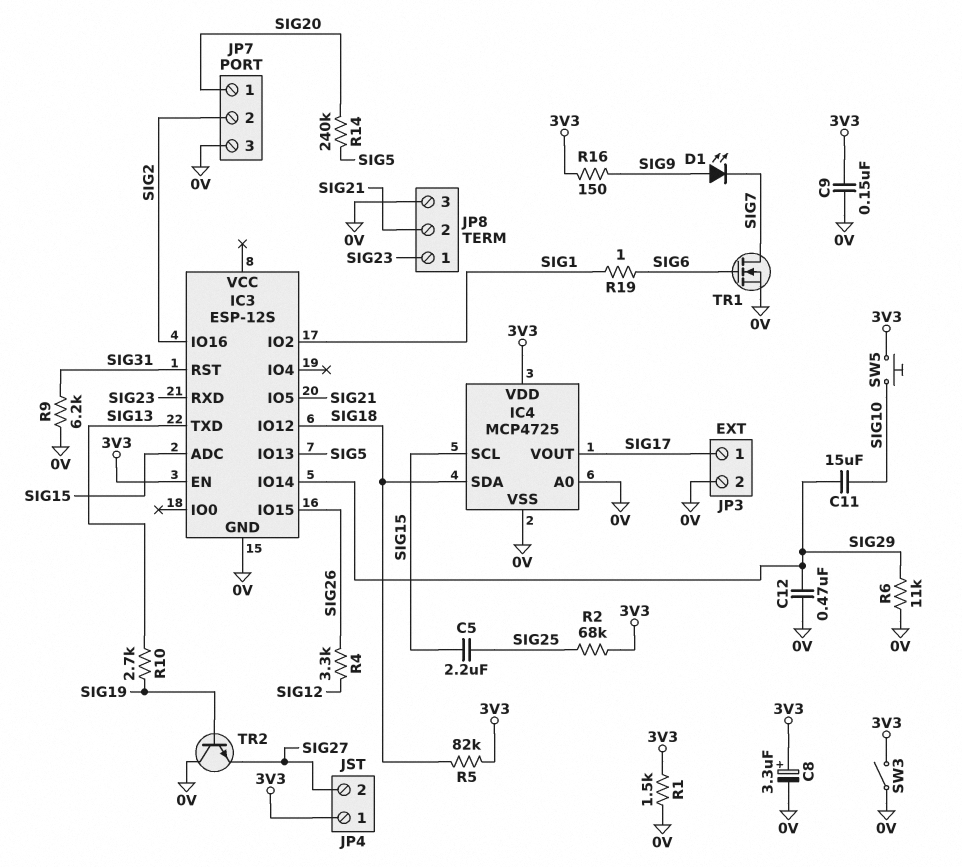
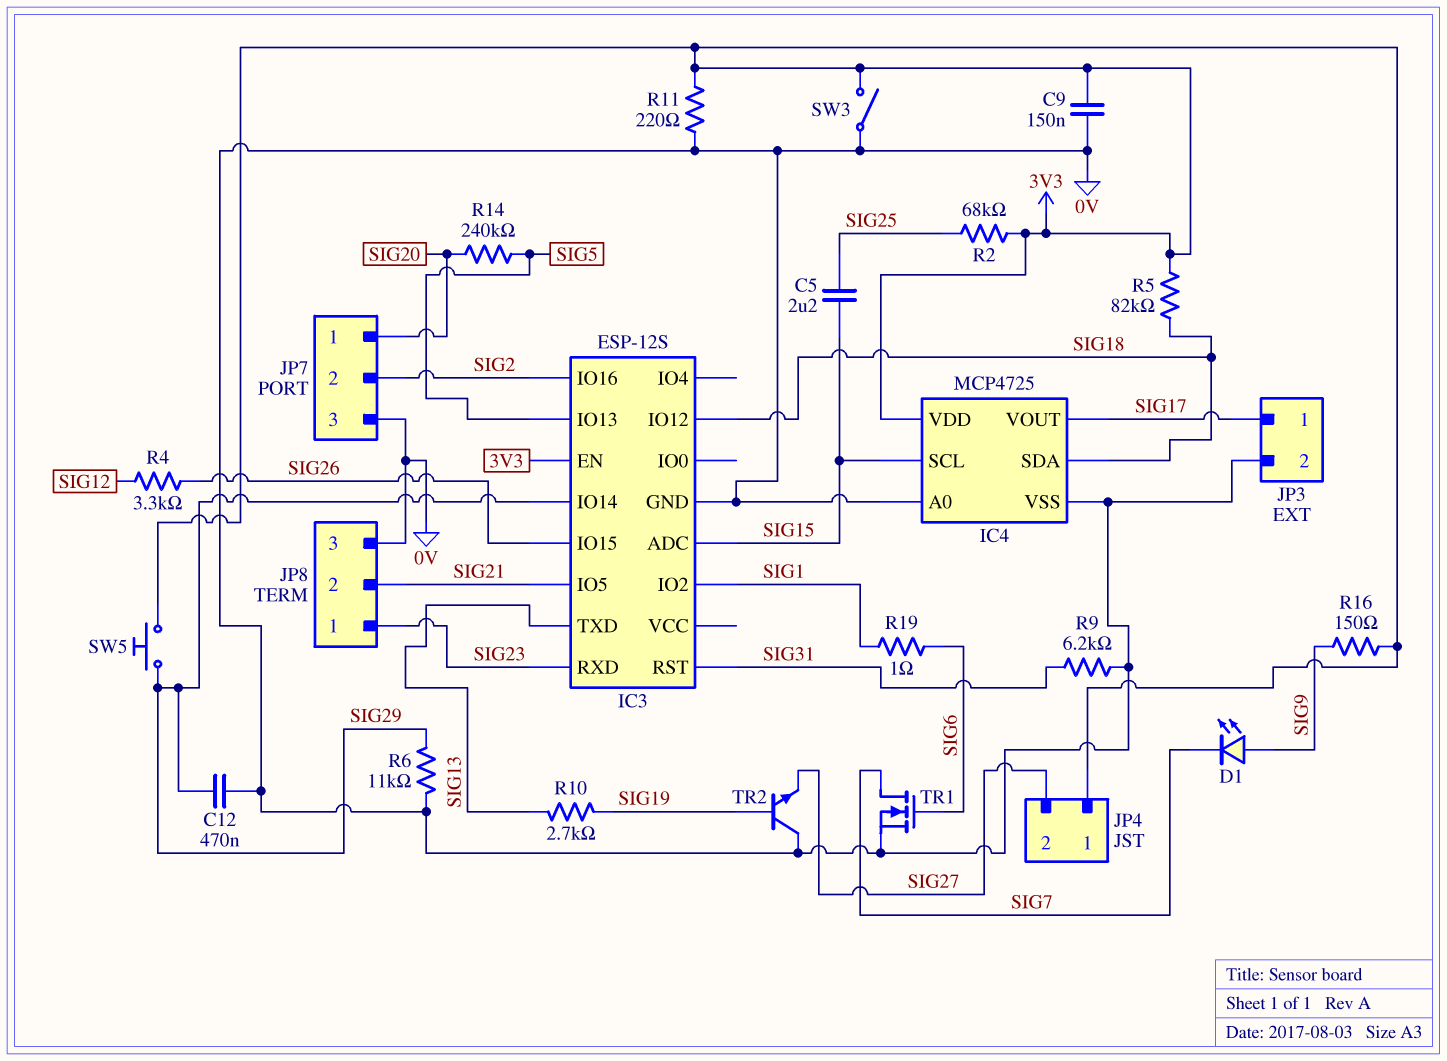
C8: 3.3uF (plus 3V3, minus 0V) -> none
C11: 15uF (SIG10, SIG29) -> none
R1: 1.5k (0V, 3V3) -> none
R11: none -> 220 (0V, 3V3)
SW5: button (3V3, SIG10) -> button (3V3, SIG29)

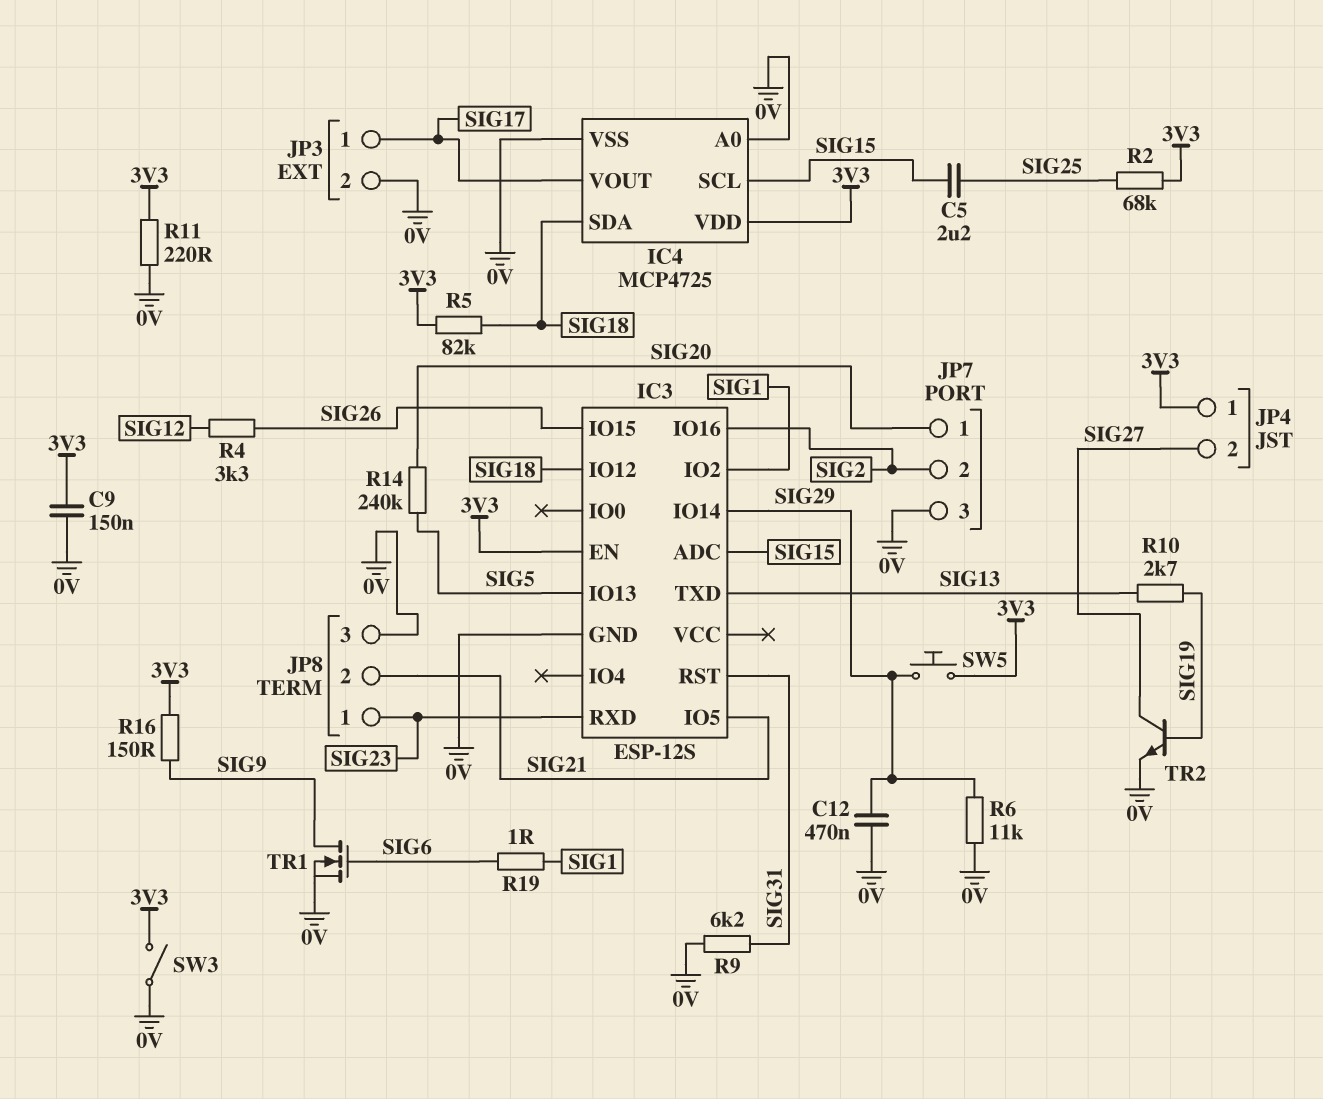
D1: LED (A SIG9, K SIG7) -> none
TR1: NMOS (G SIG6, D SIG7, S 0V) -> NMOS (G SIG6, D SIG9, S 0V)
TR2: NPN (B SIG19, C 0V, E SIG27) -> NPN (B SIG19, C SIG27, E 0V)

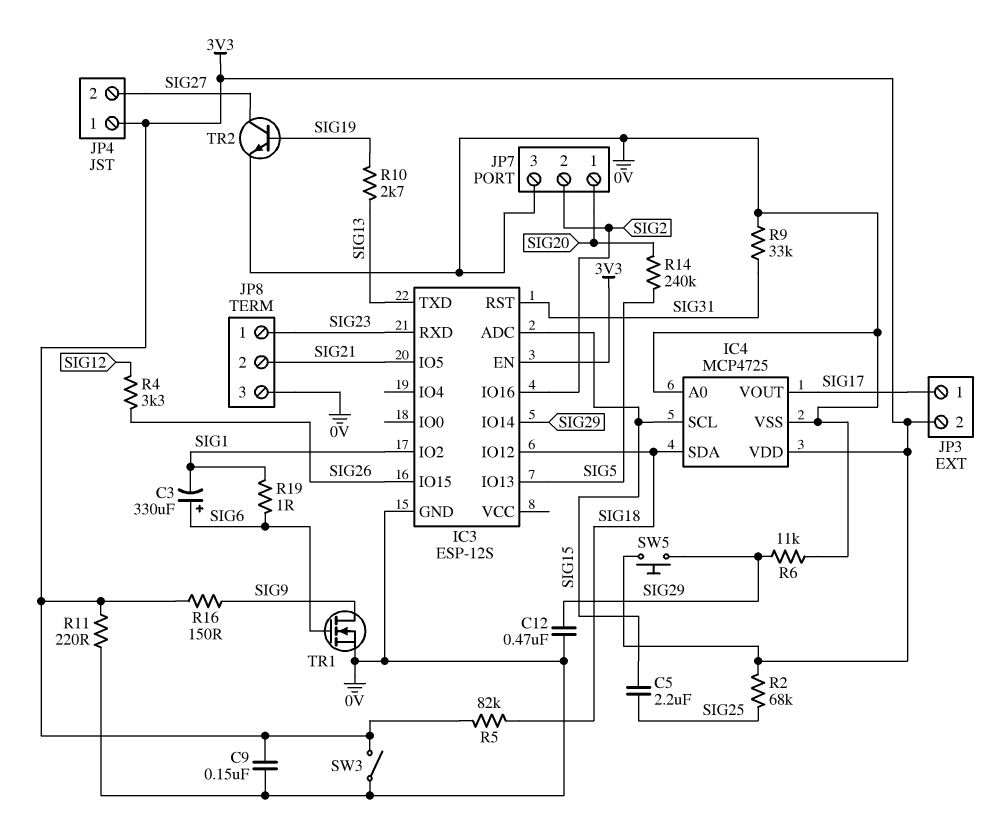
C3: none -> 330uF (plus SIG6, minus SIG1)
JP3 pin 2: 0V -> 3V3
R9: 6.2k (0V, SIG31) -> 33k (0V, SIG31)

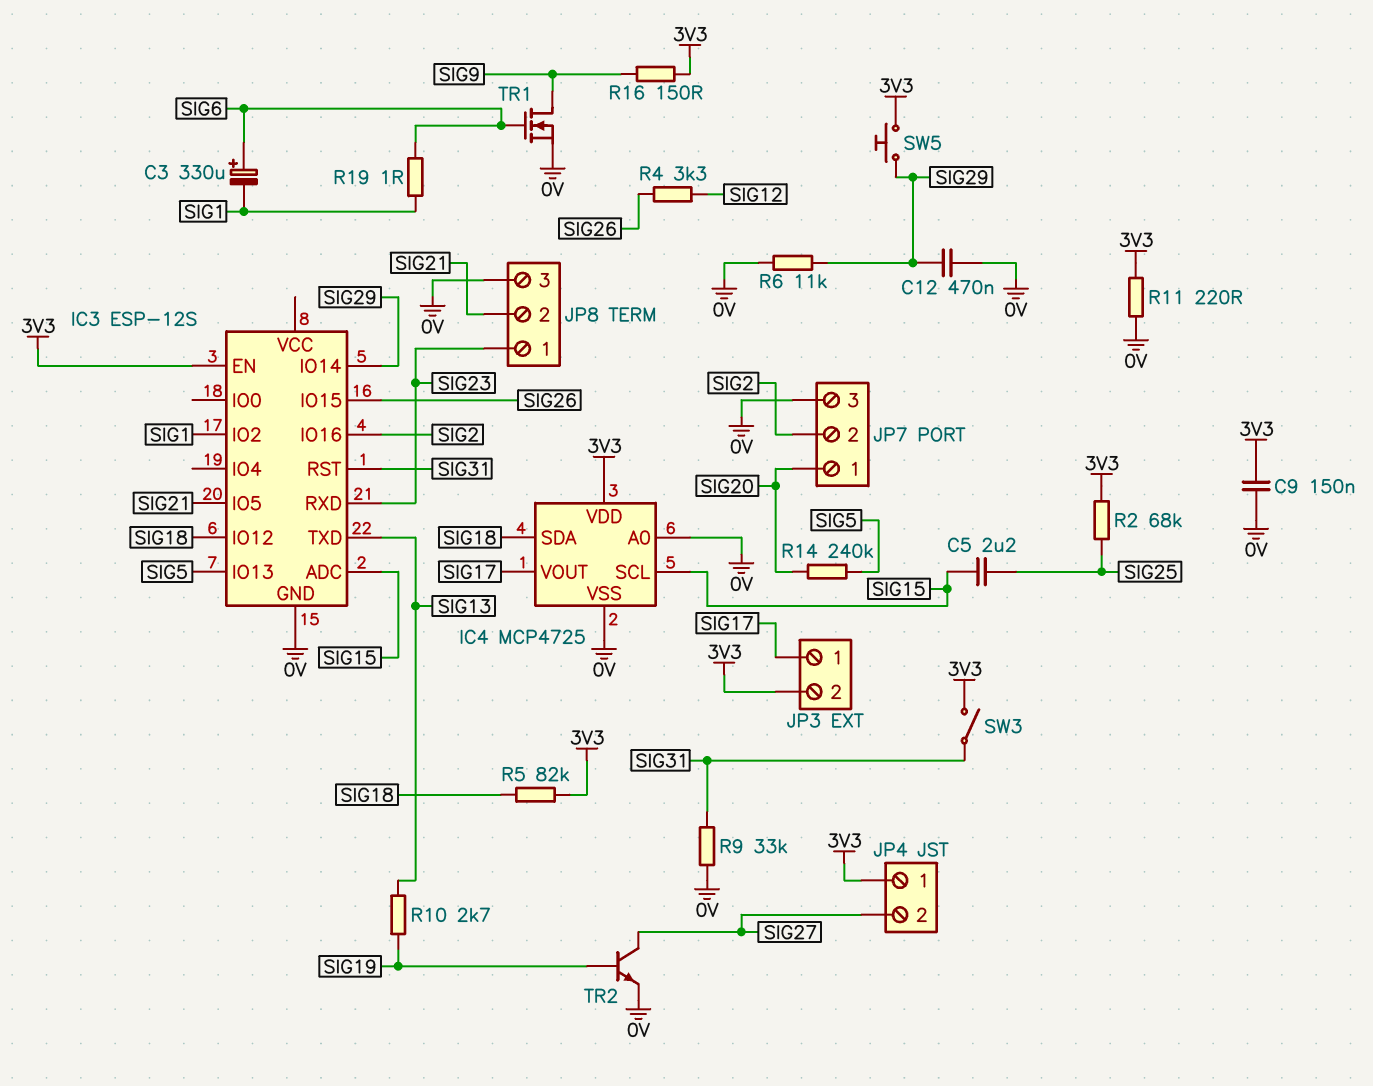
SW3: switch (0V, 3V3) -> switch (3V3, SIG31)

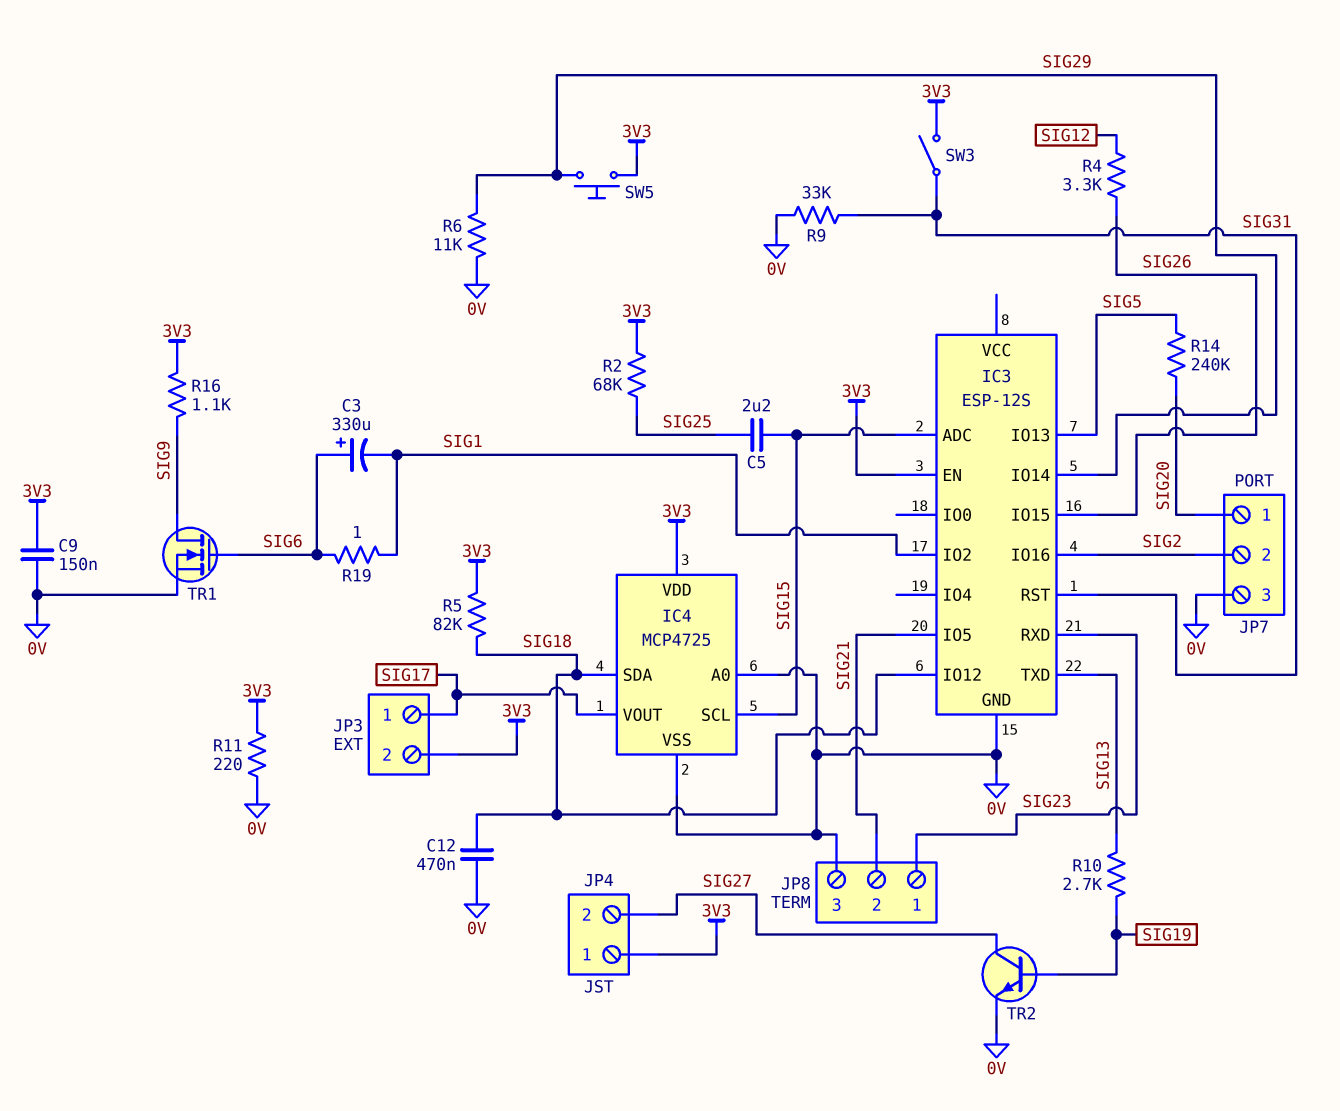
C12: 470nF (0V, SIG29) -> 470nF (0V, SIG18)
R16: 150 (3V3, SIG9) -> 1.1k (3V3, SIG9)

